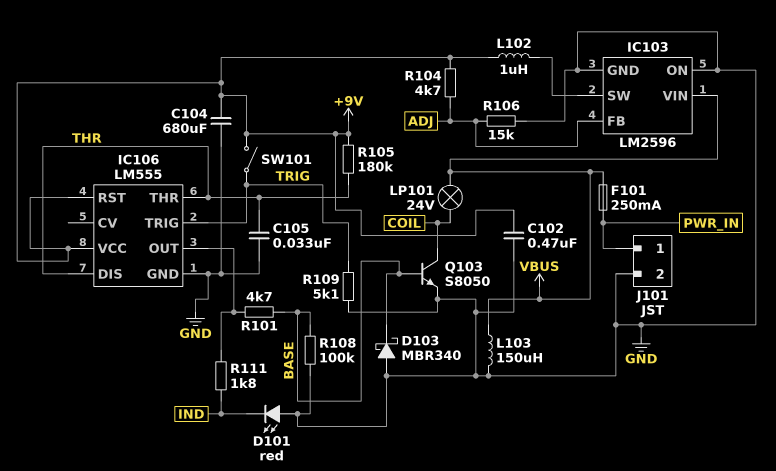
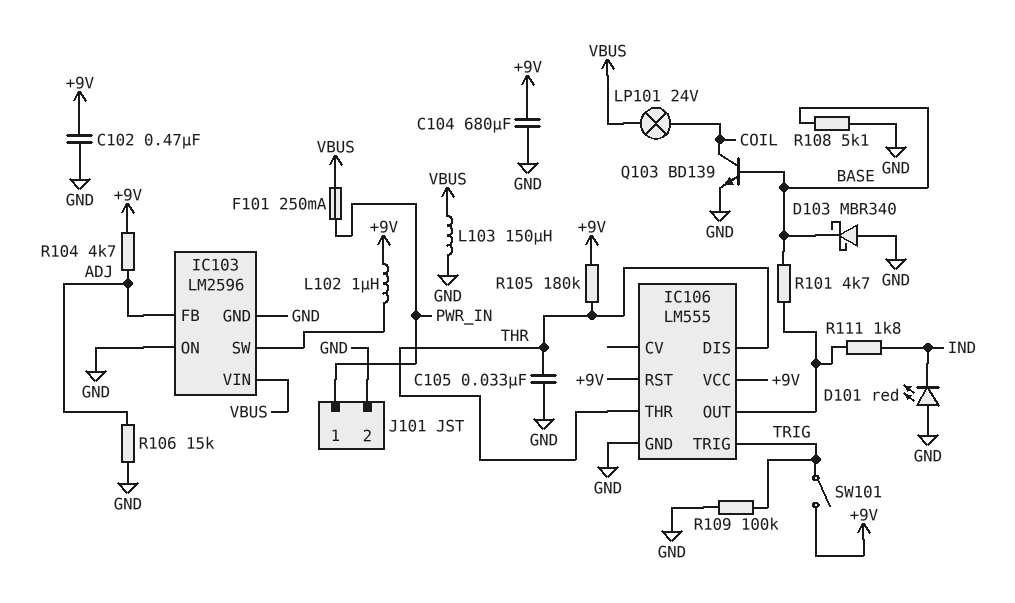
Q103: NPN S8050 (B BASE, C COIL, E GND) -> NPN BD139 (B BASE, C COIL, E GND)
R108: 100k (BASE, GND) -> 5.1k (BASE, GND)
R109: 5.1k (GND, TRIG) -> 100k (GND, TRIG)

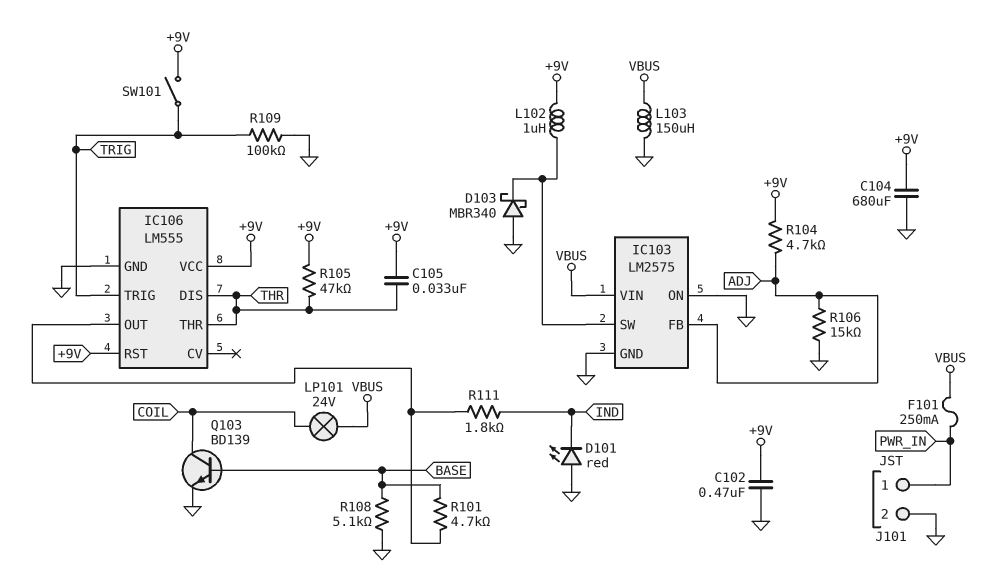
C105: 33nF (GND, THR) -> 33nF (+9V, THR)
D103: schottky MBR340 (A GND, K BASE) -> schottky MBR340 (A GND, K IC103/SW)
IC103: LM2596 -> LM2575
R105: 180k (+9V, THR) -> 47k (+9V, THR)

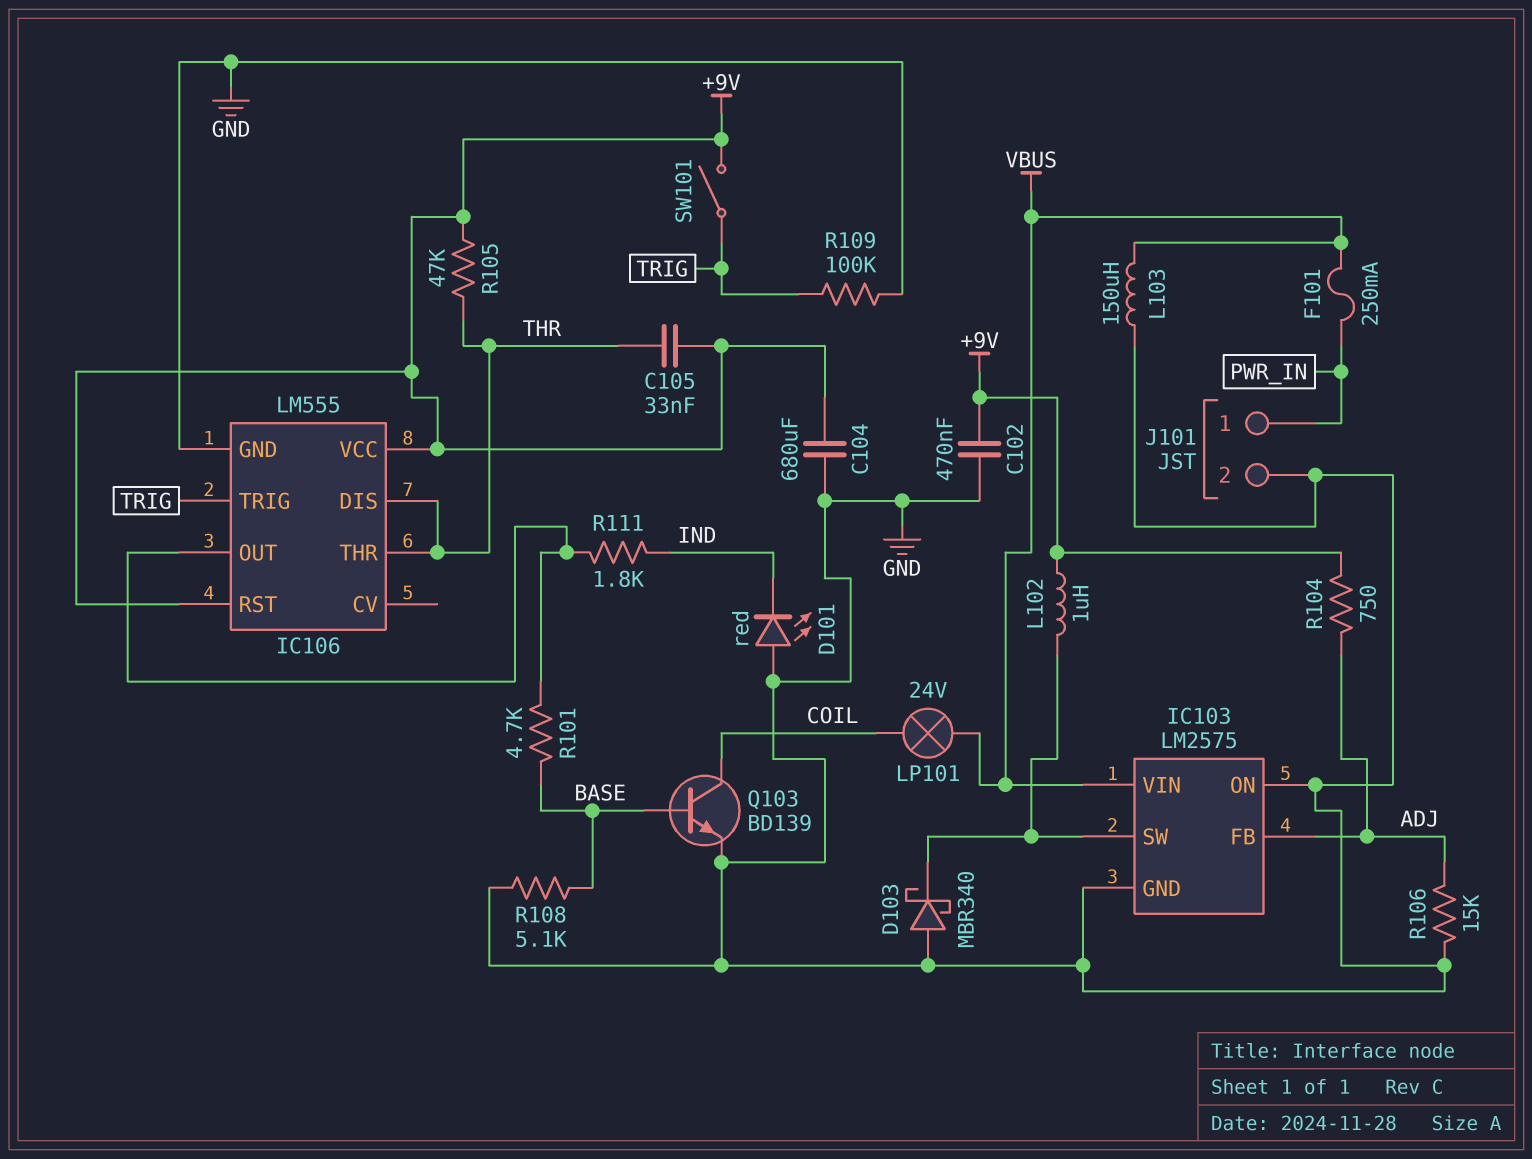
R104: 4.7k (+9V, ADJ) -> 750 (+9V, ADJ)

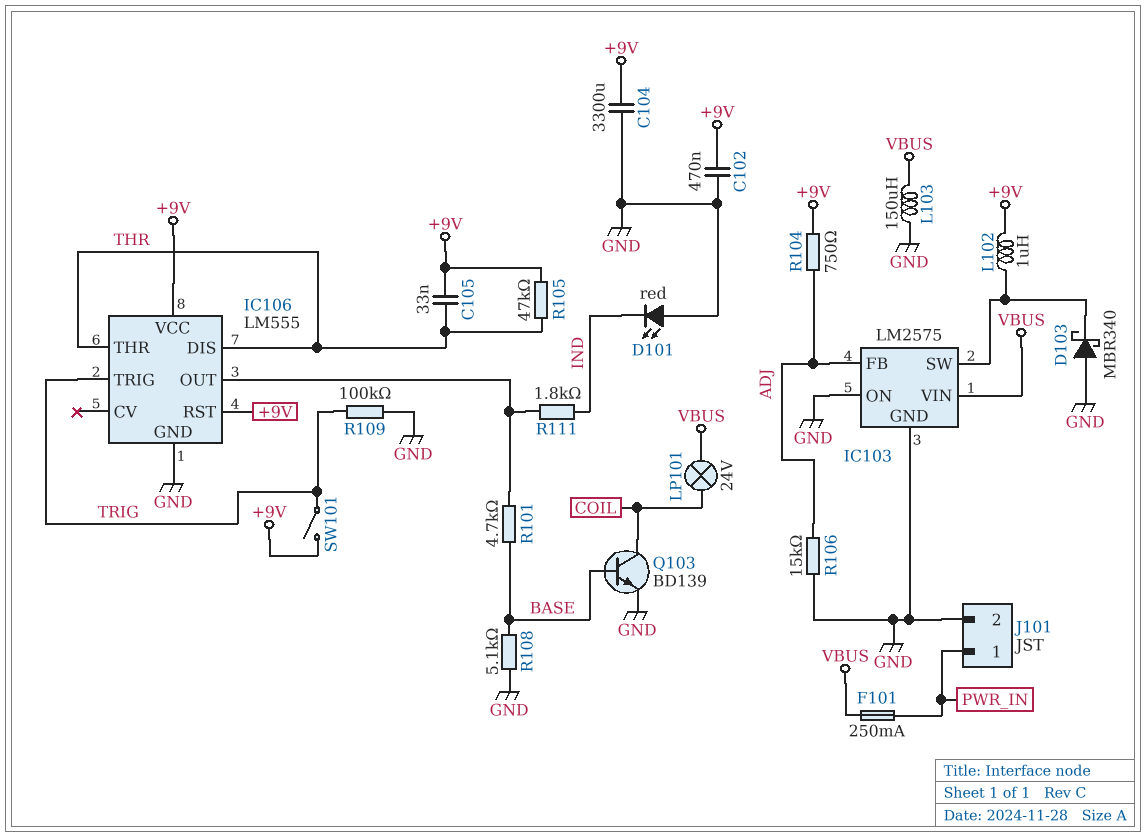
C104: 680uF (+9V, GND) -> 3300uF (+9V, GND)

